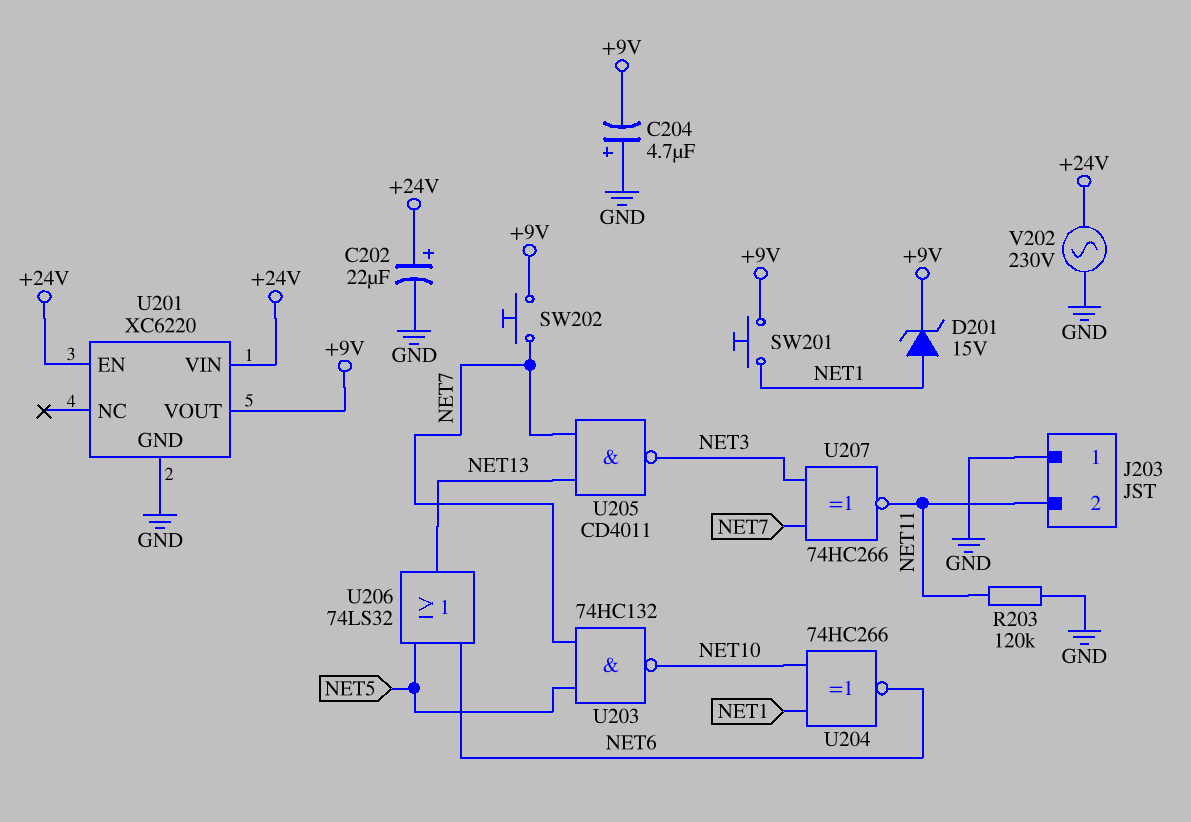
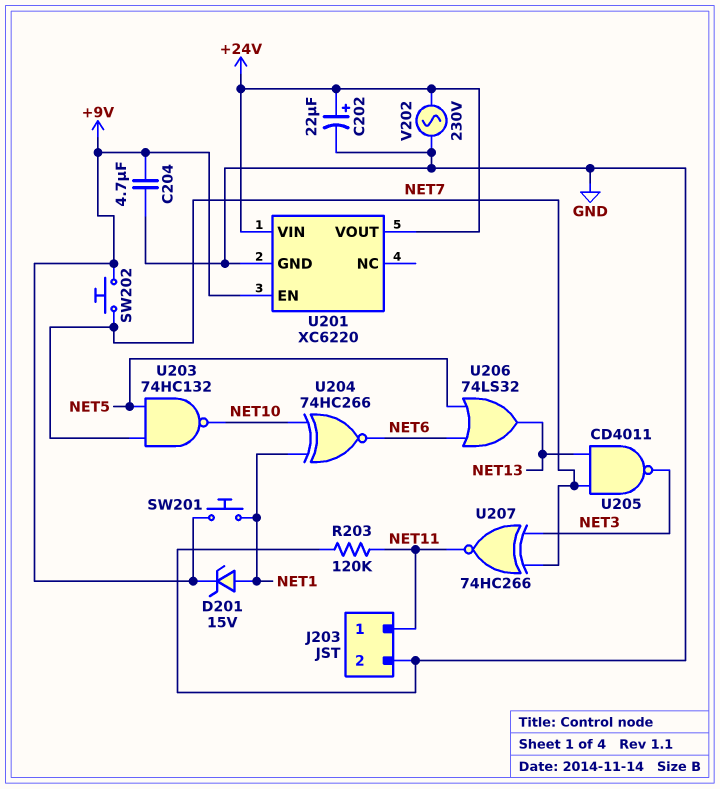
C204: 4.7uF (plus GND, minus +9V) -> 4.7uF (+9V, GND)
J203 pin 1: GND -> NET11
J203 pin 2: NET11 -> GND
U201 pin EN: +24V -> +9V
U201 pin VOUT: +9V -> +24V

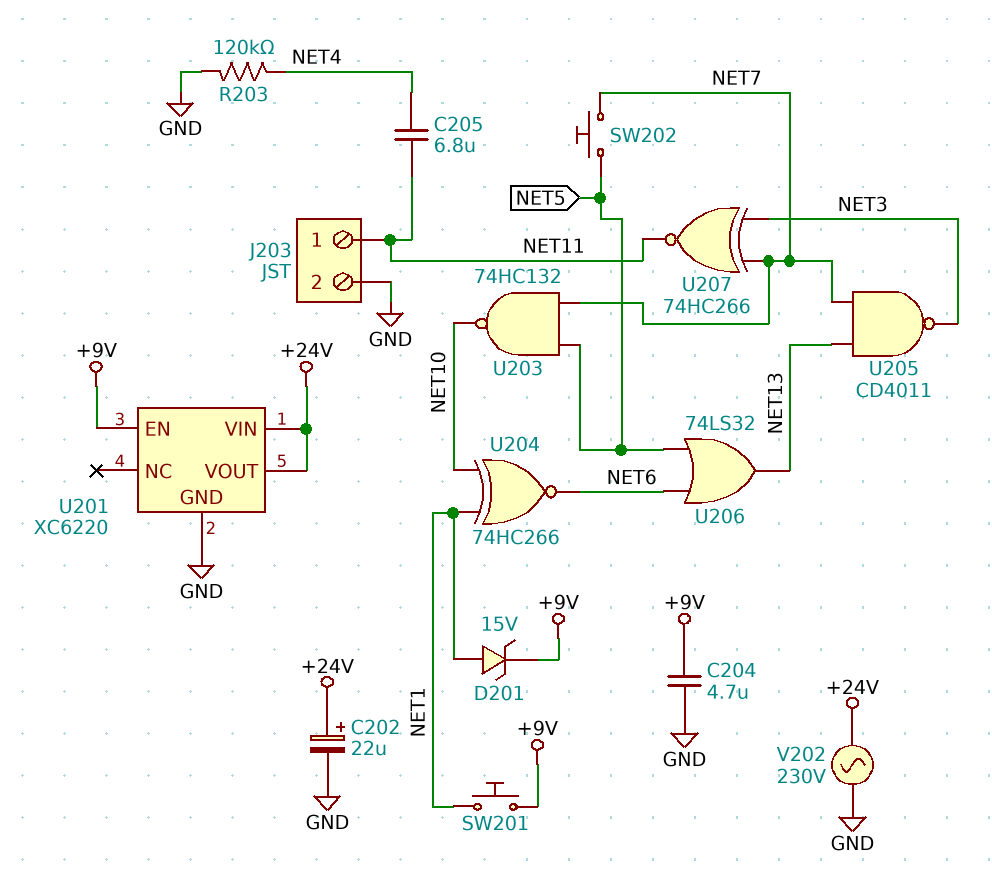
C205: none -> 6.8uF (NET4, NET11)
R203: 120k (GND, NET11) -> 120k (GND, NET4)
SW202: button (+9V, NET7) -> button (NET5, NET7)

